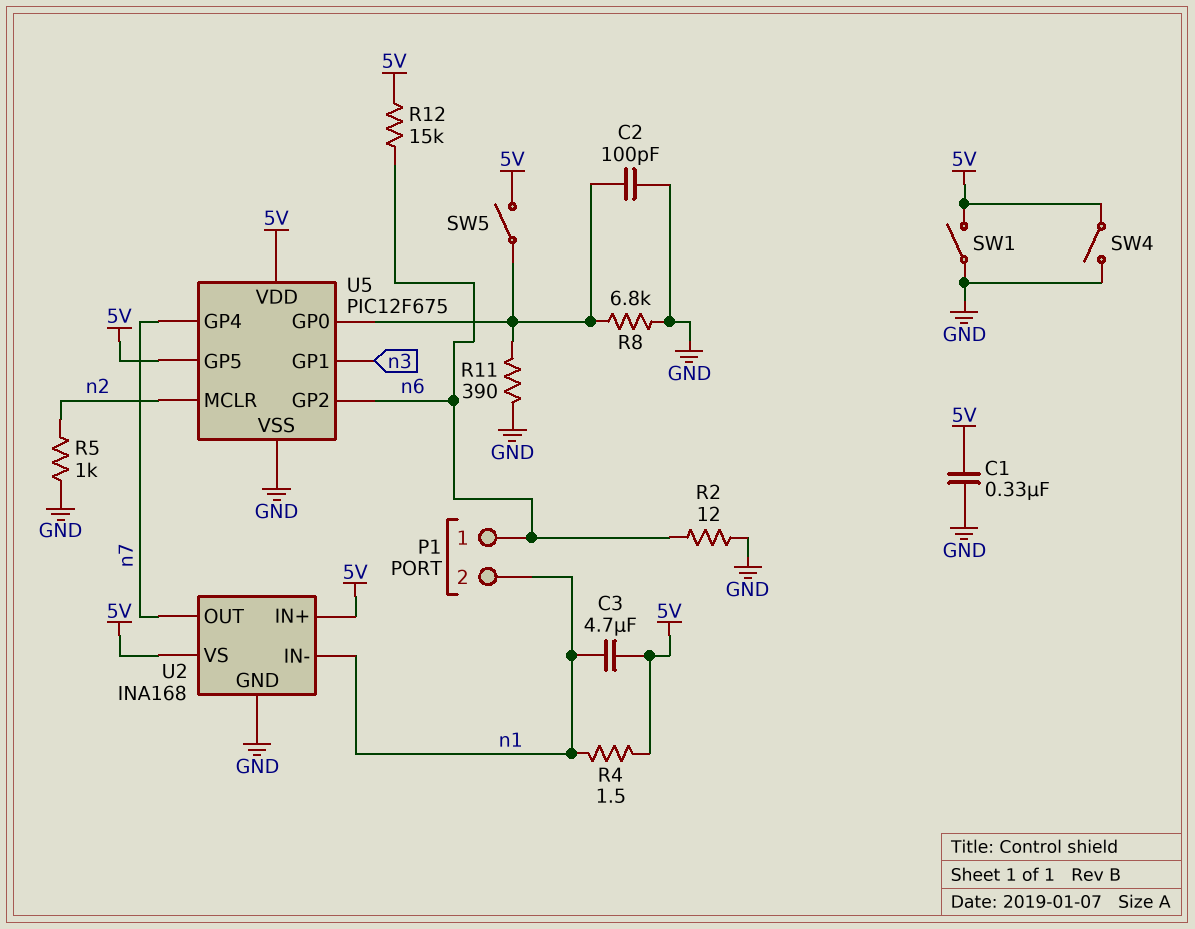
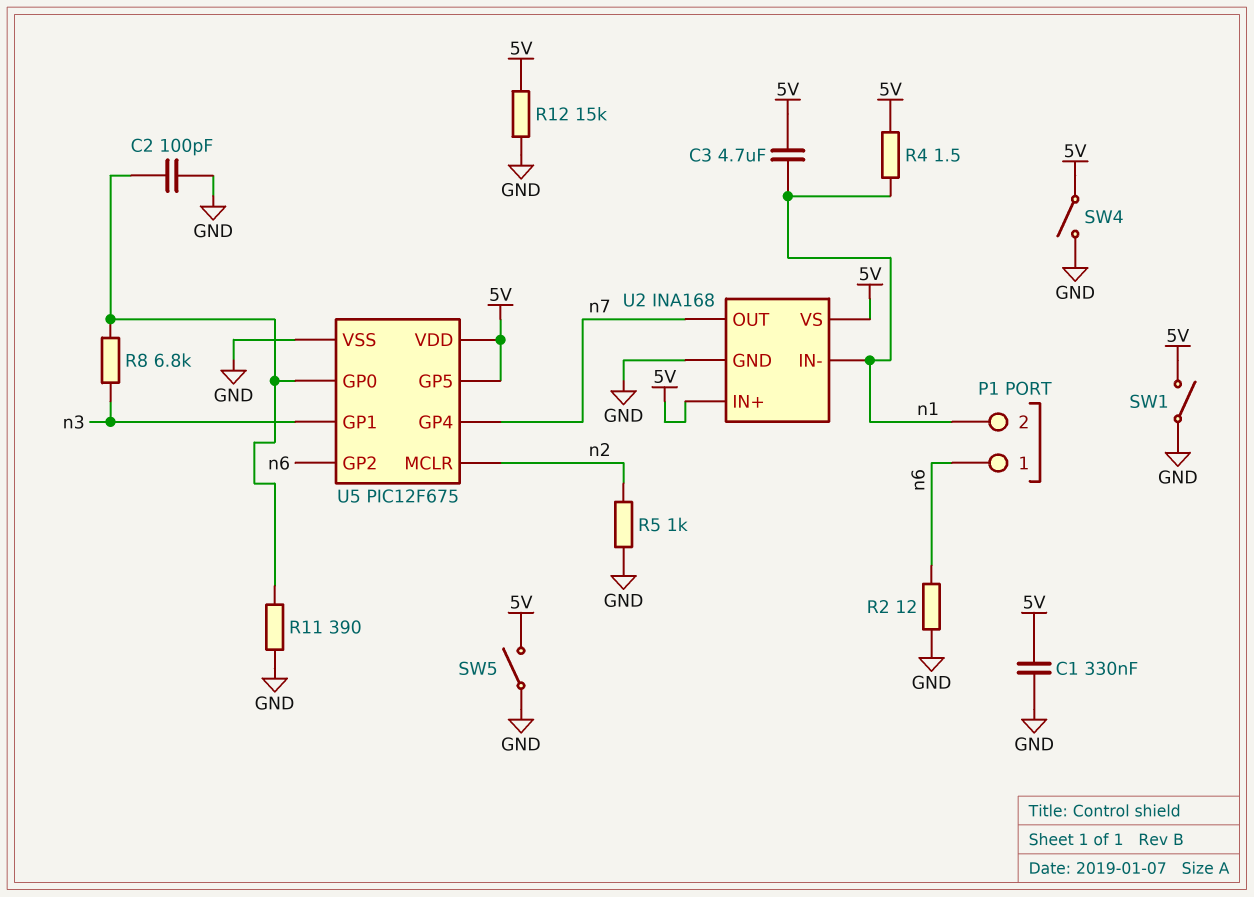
R8: 6.8k (GND, U5/GP0) -> 6.8k (U5/GP0, n3)
R12: 15k (5V, n6) -> 15k (5V, GND)
SW5: switch (5V, U5/GP0) -> switch (5V, GND)

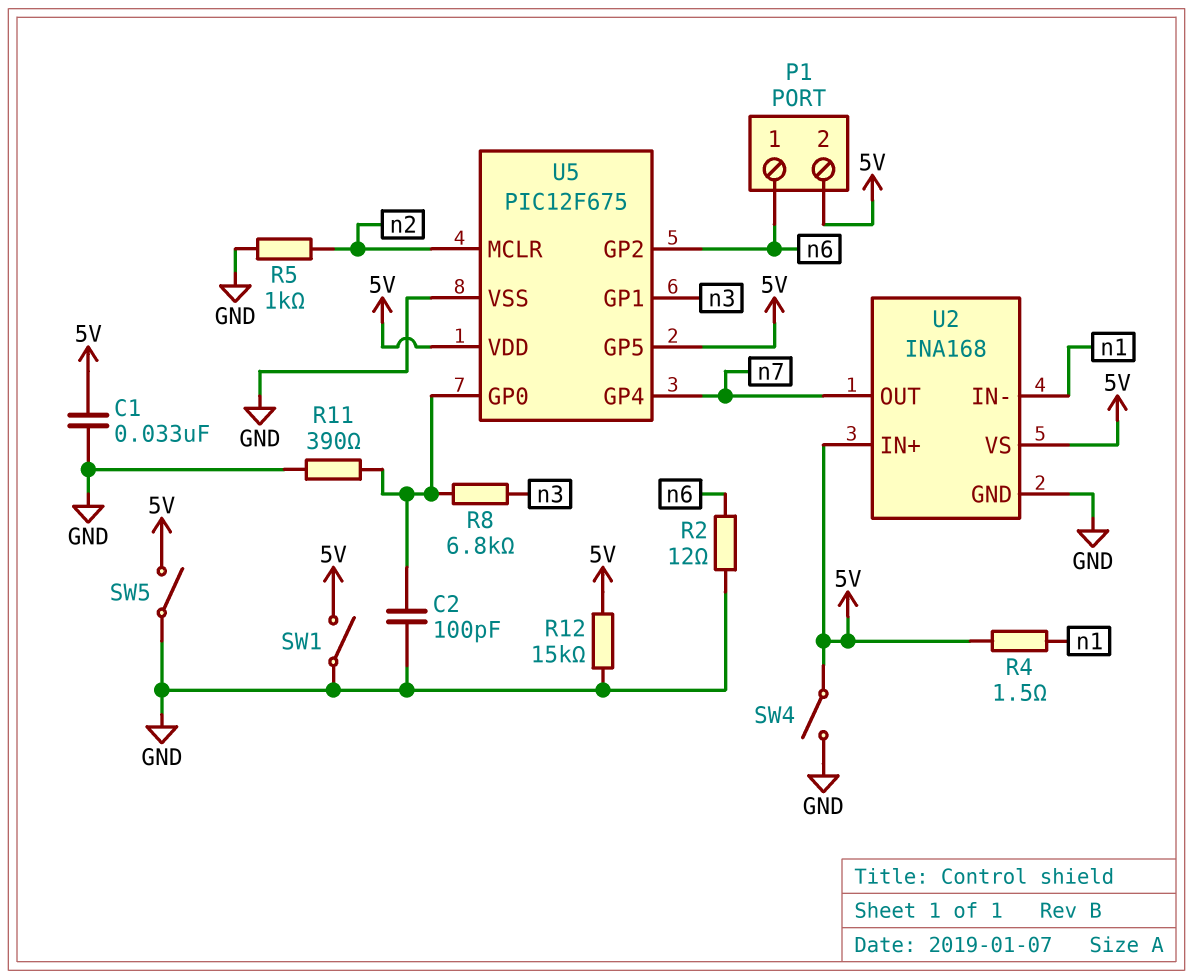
C1: 330nF (5V, GND) -> 33nF (5V, GND)
C3: 4.7uF (5V, n1) -> none
P1 pin 2: n1 -> 5V

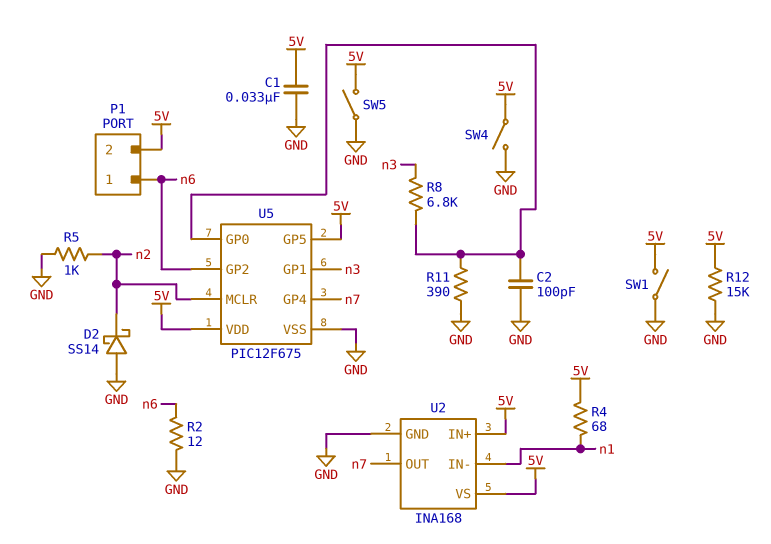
D2: none -> schottky SS14 (A GND, K n2)
R4: 1.5 (5V, n1) -> 68 (5V, n1)

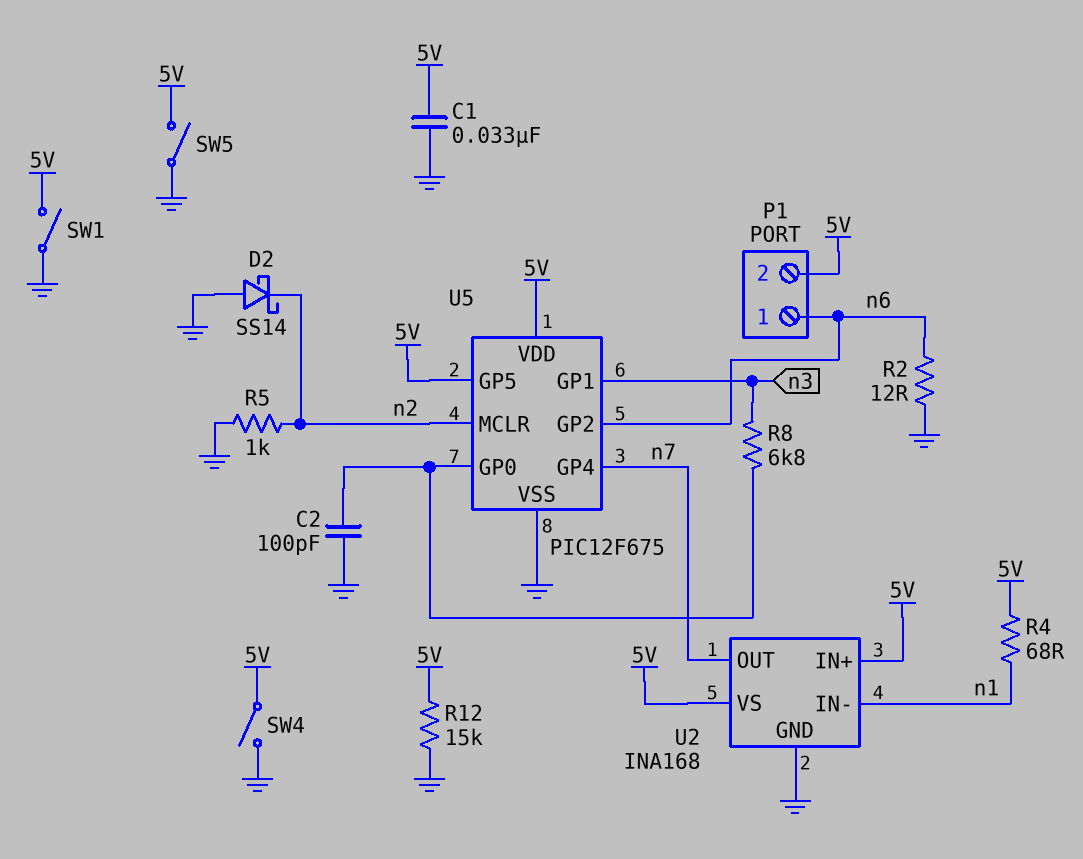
R11: 390 (GND, U5/GP0) -> none

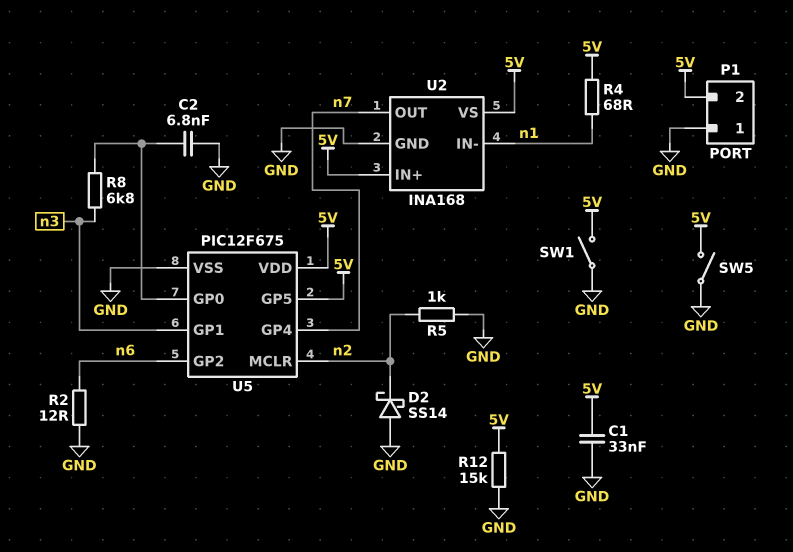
C2: 100pF (GND, U5/GP0) -> 6.8nF (GND, U5/GP0)
P1 pin 1: n6 -> GND
SW4: switch (5V, GND) -> none

